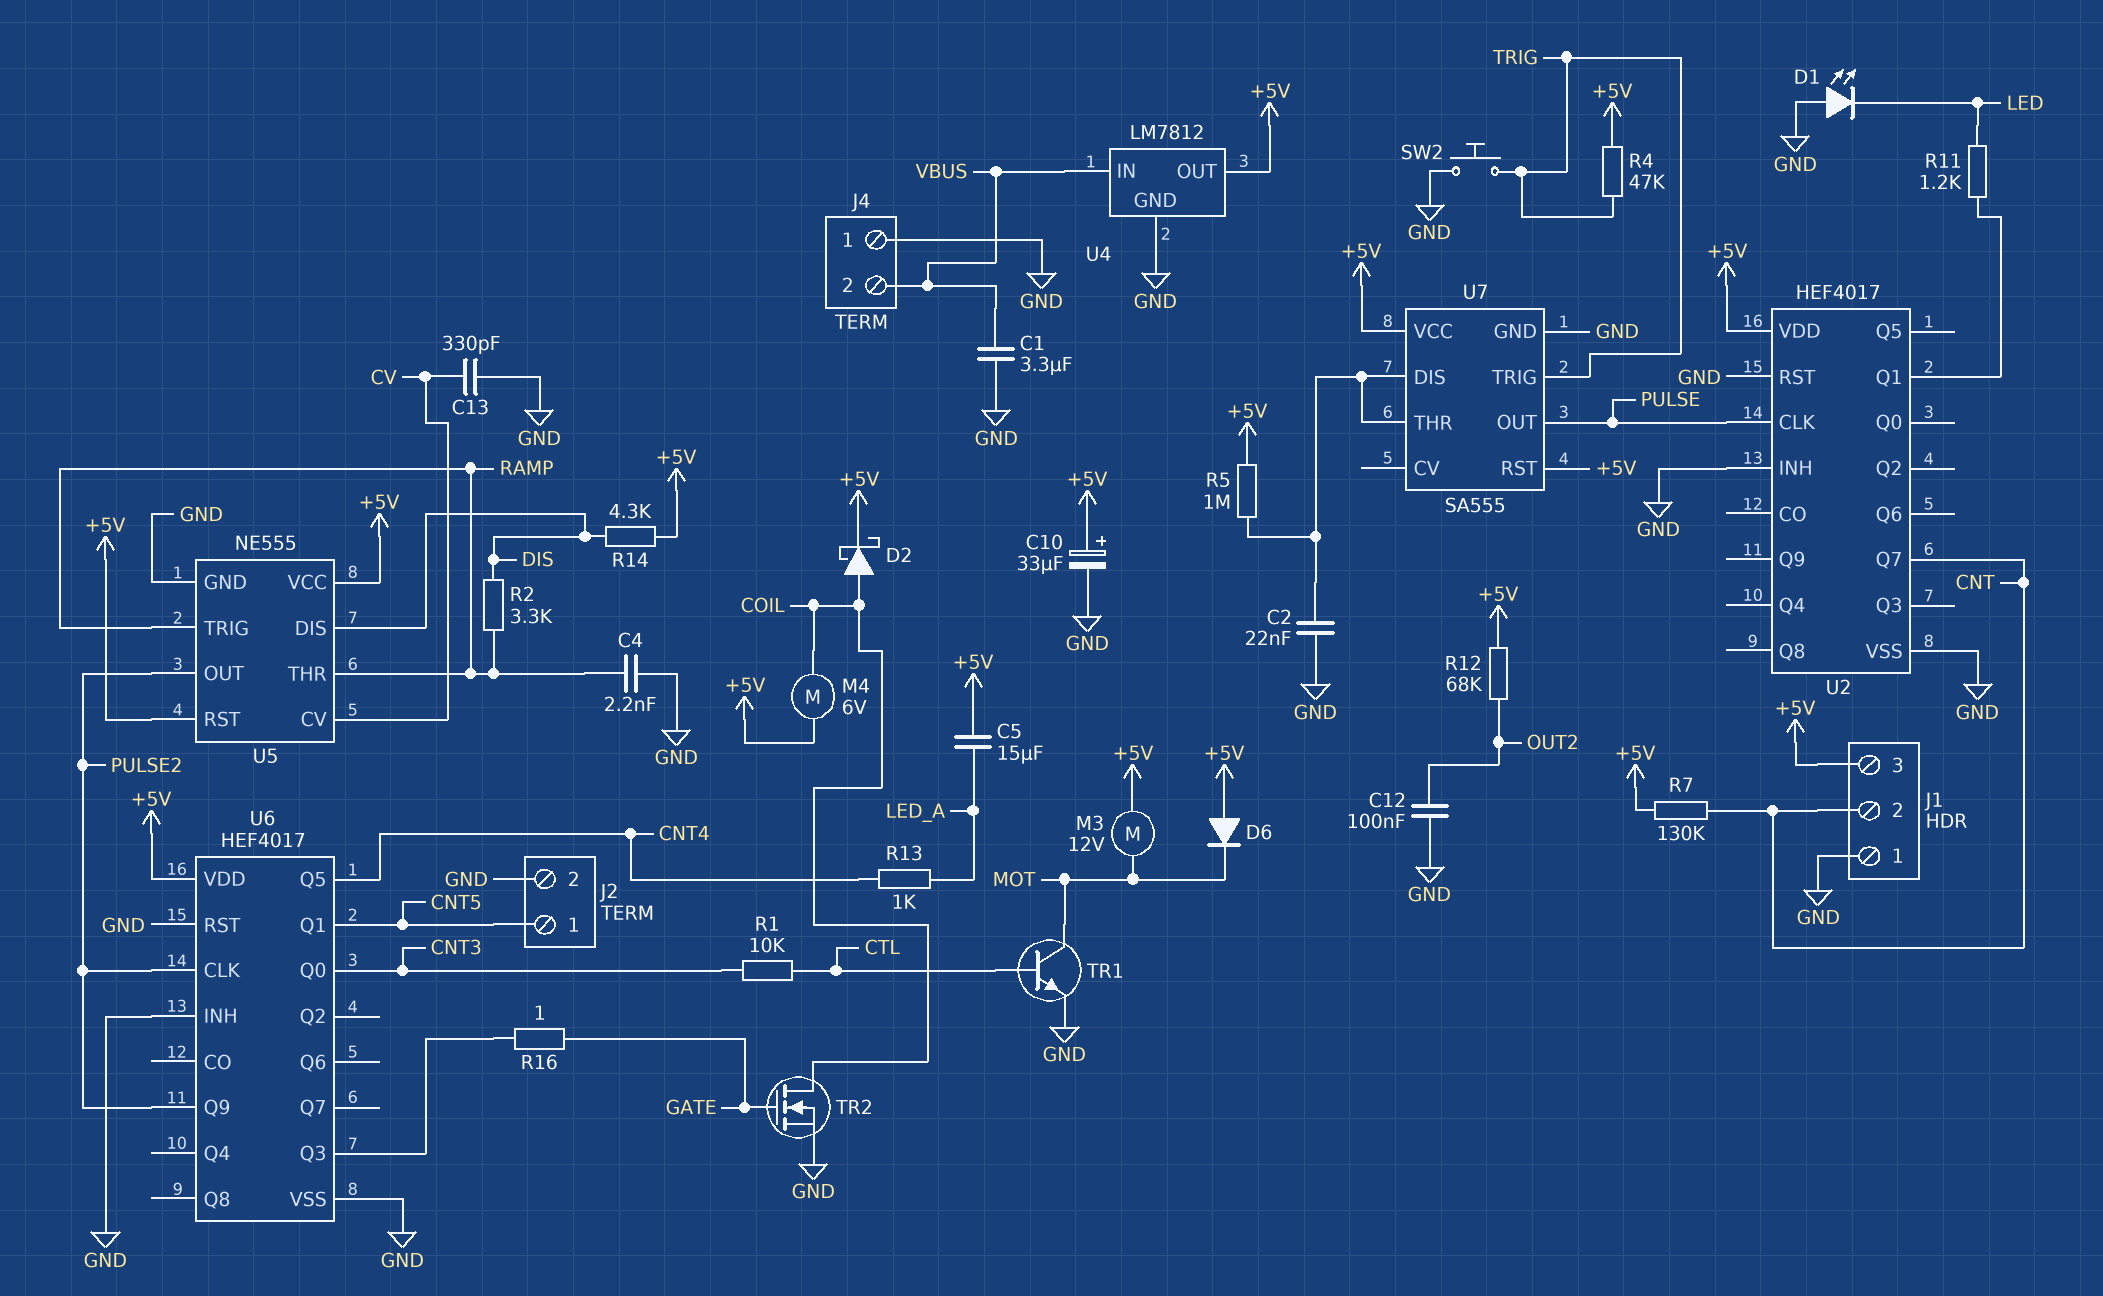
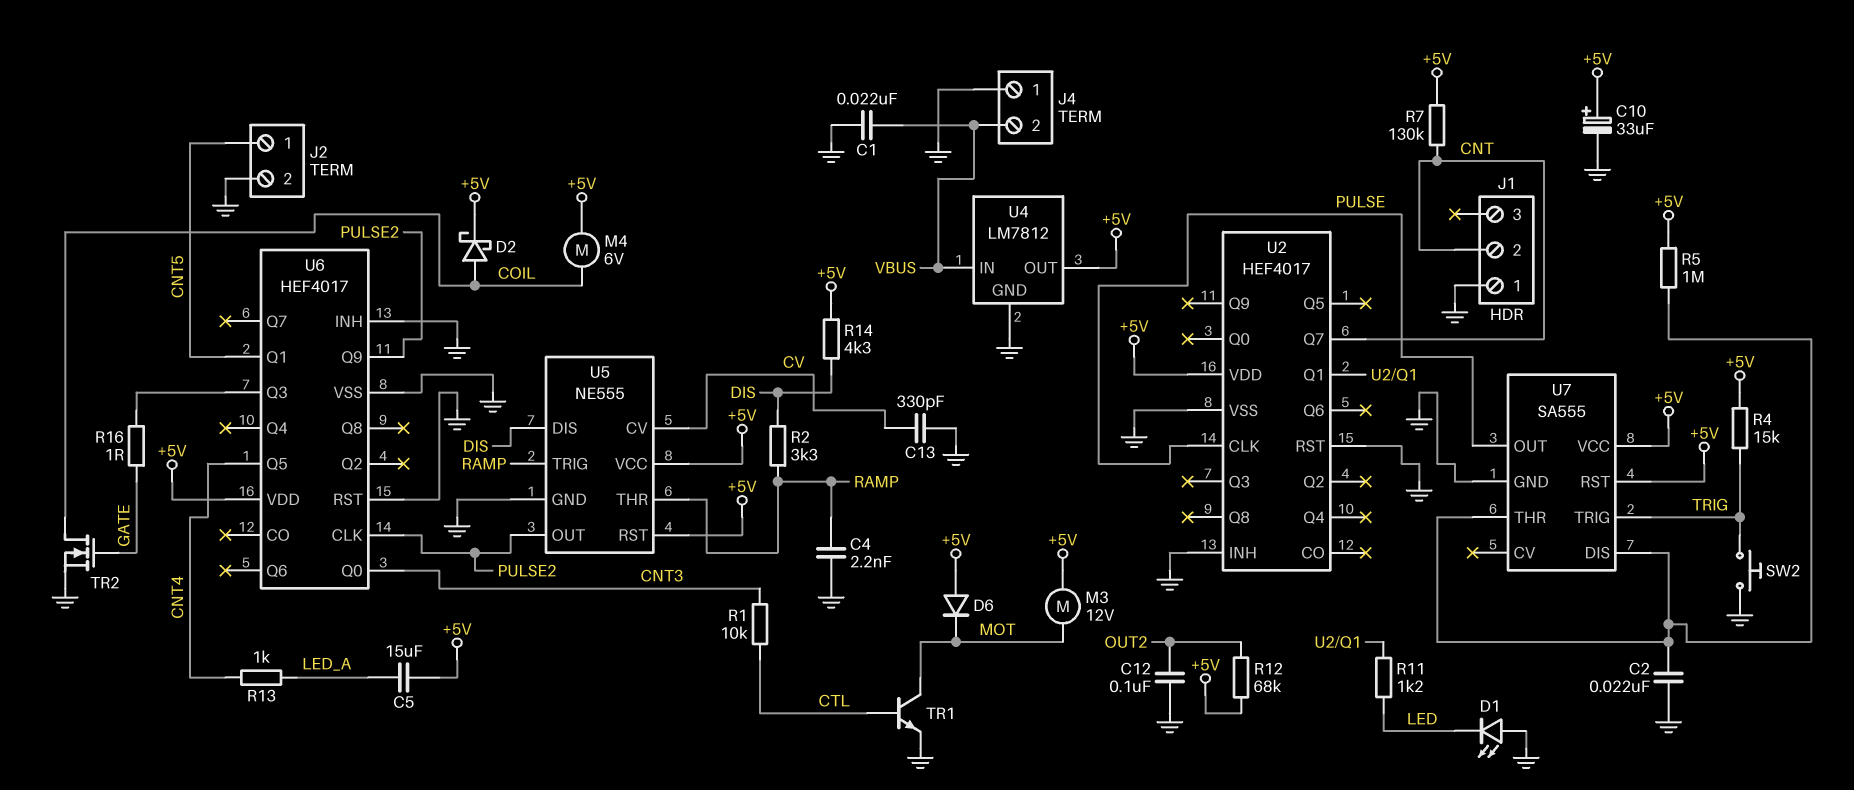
C1: 3.3uF (GND, VBUS) -> 22nF (GND, VBUS)
J1 pin 3: +5V -> none
R4: 47k (+5V, TRIG) -> 15k (+5V, TRIG)

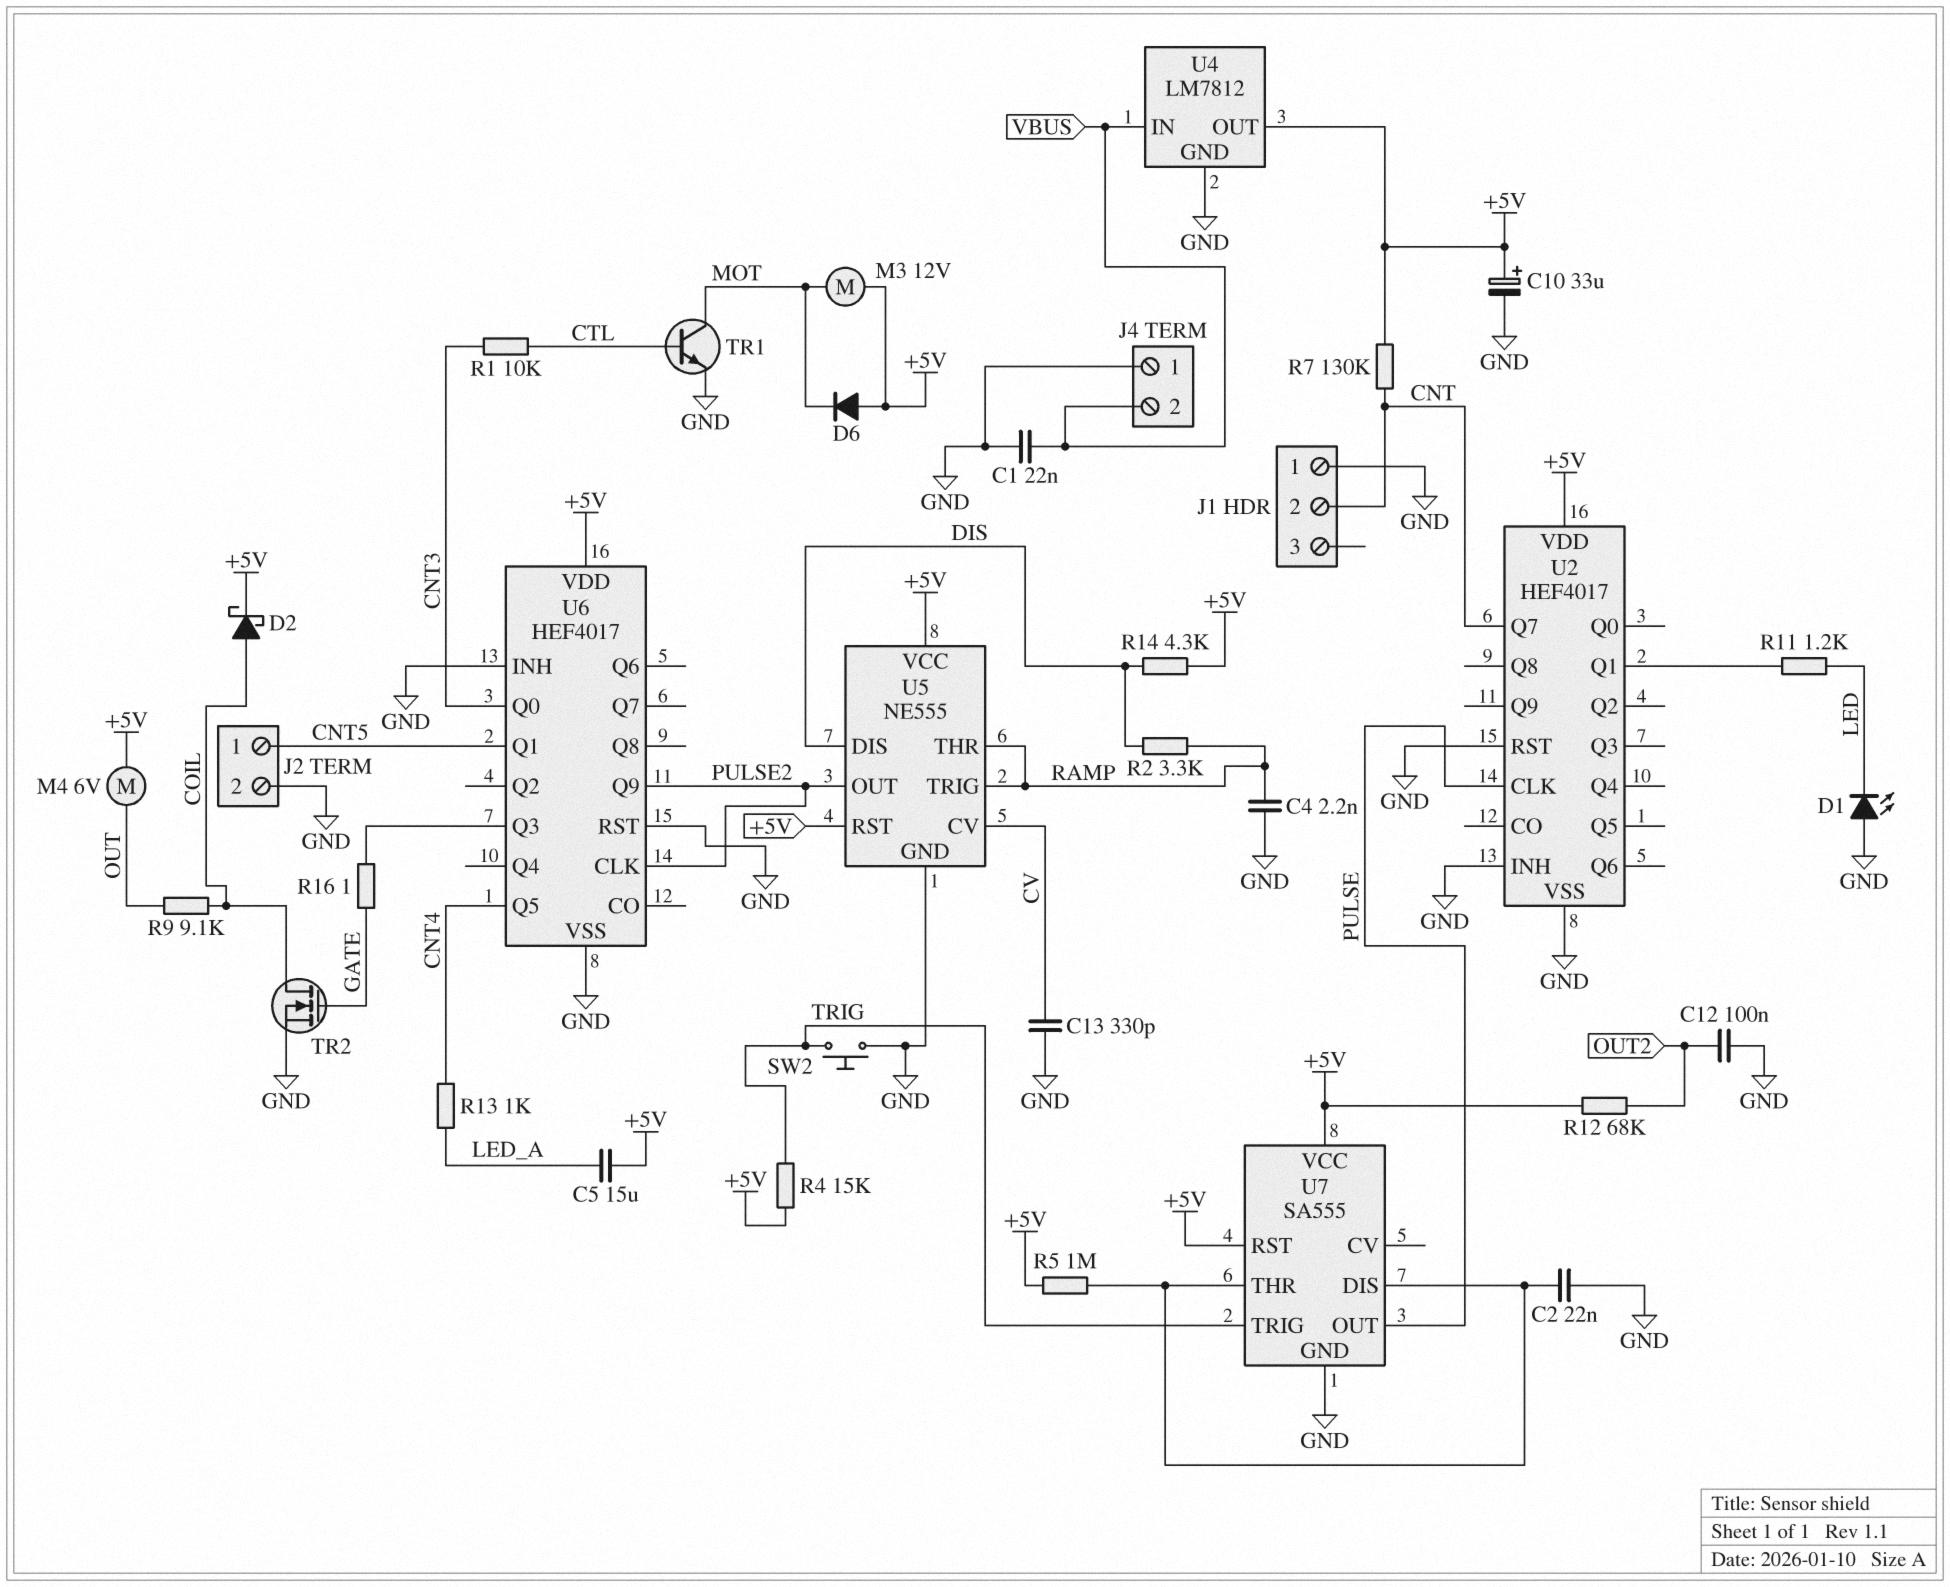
M4: motor 6V (+5V, COIL) -> motor 6V (+5V, OUT)
R9: none -> 9.1k (COIL, OUT)

